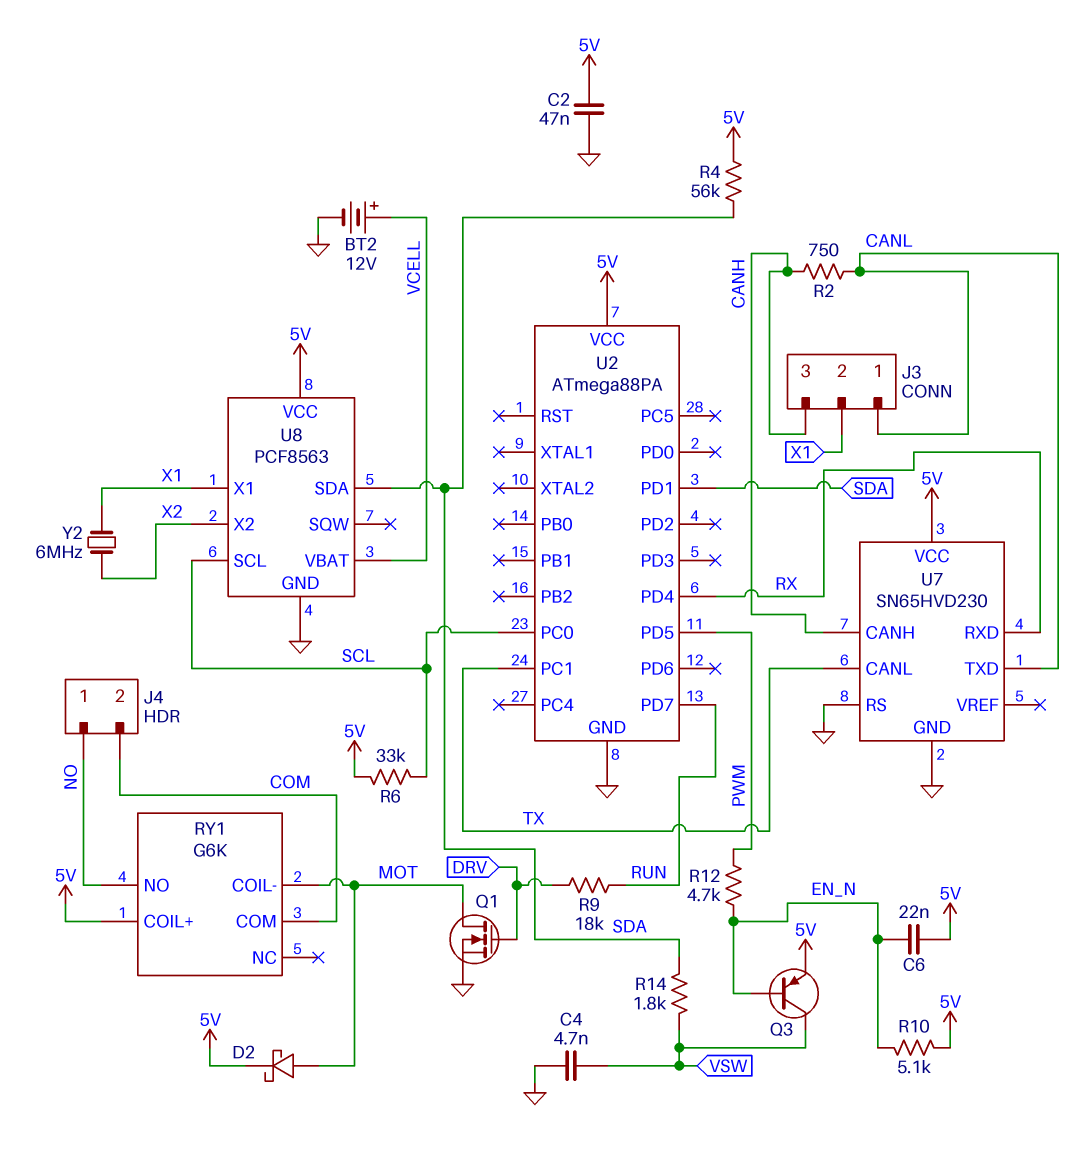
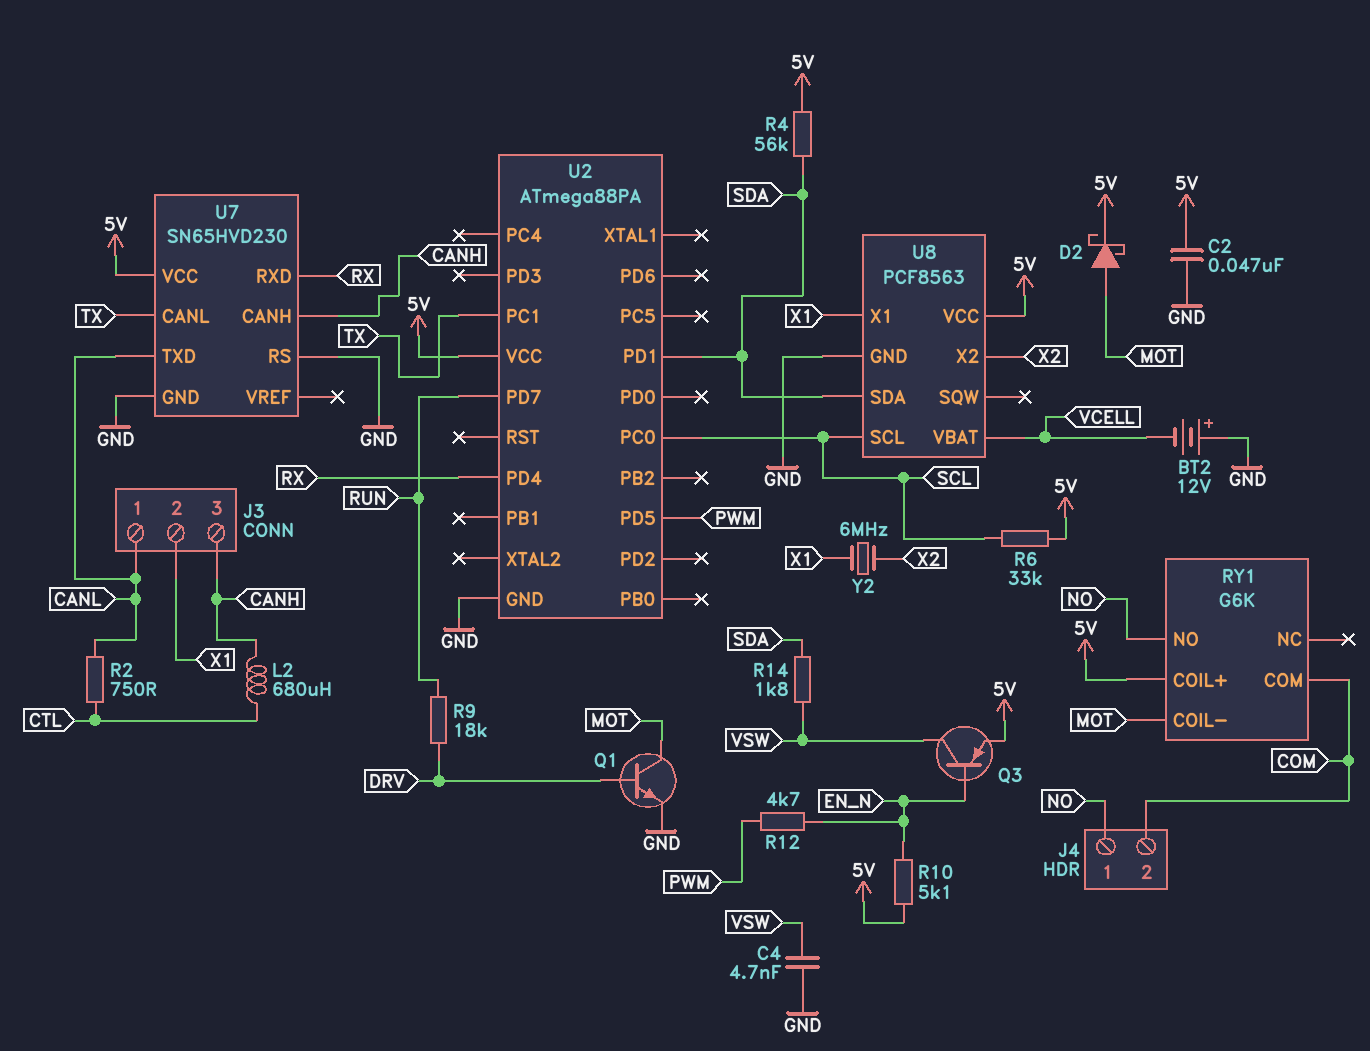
BT2: 12V (plus VCELL, minus GND) -> 12V (plus GND, minus VCELL)
C6: 22nF (5V, EN_N) -> none
L2: none -> 680uH (CANH, CTL)
Q1: NMOS (G DRV, D MOT, S GND) -> NPN (B DRV, C MOT, E GND)
R2: 750 (CANH, CANL) -> 750 (CANL, CTL)

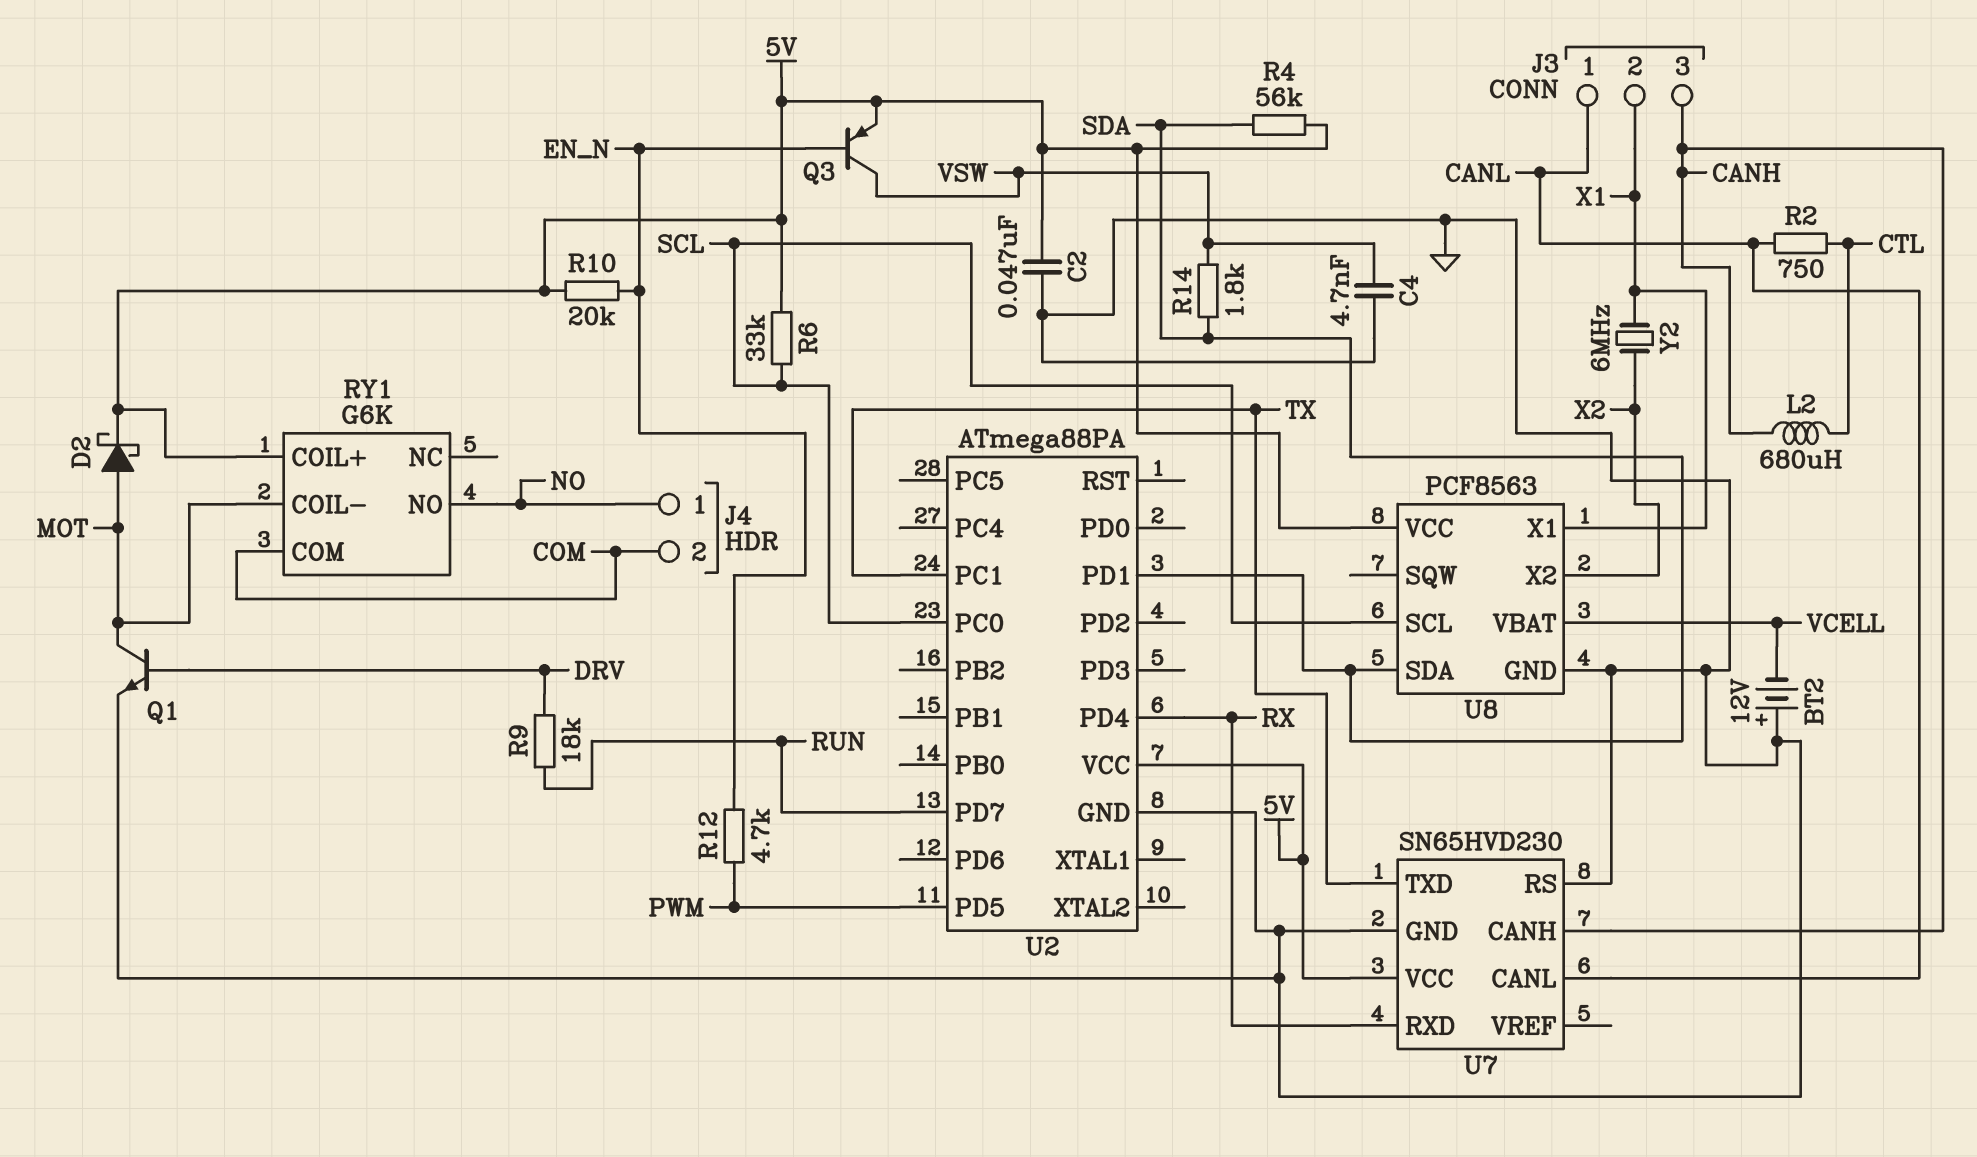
R10: 5.1k (5V, EN_N) -> 20k (5V, EN_N)
U7 pin CANL: TX -> CANL
U7 pin TXD: CANL -> TX

